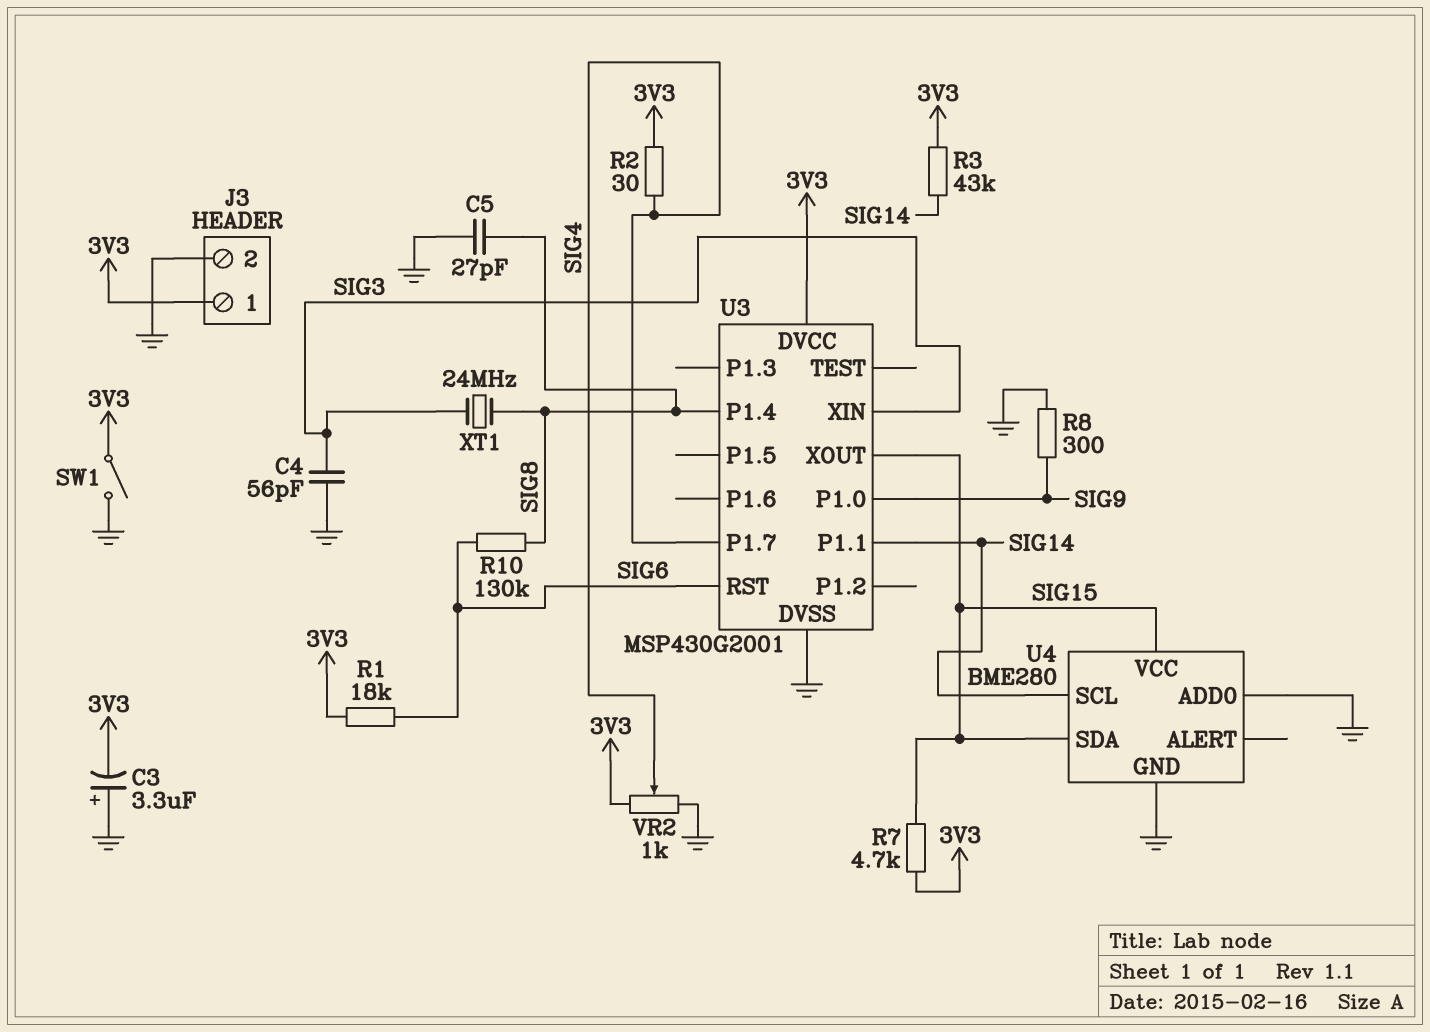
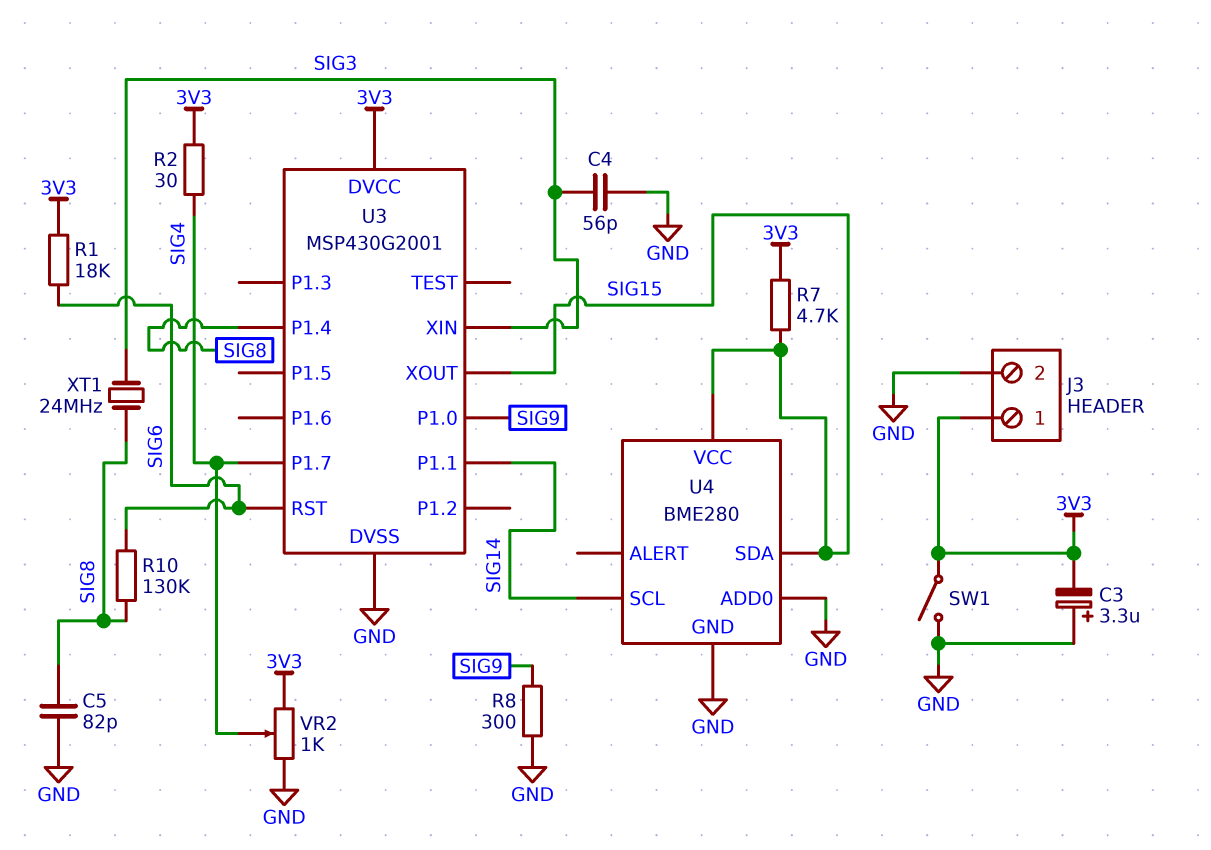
C5: 27pF (GND, SIG8) -> 82pF (GND, SIG8)
R3: 43k (3V3, SIG14) -> none

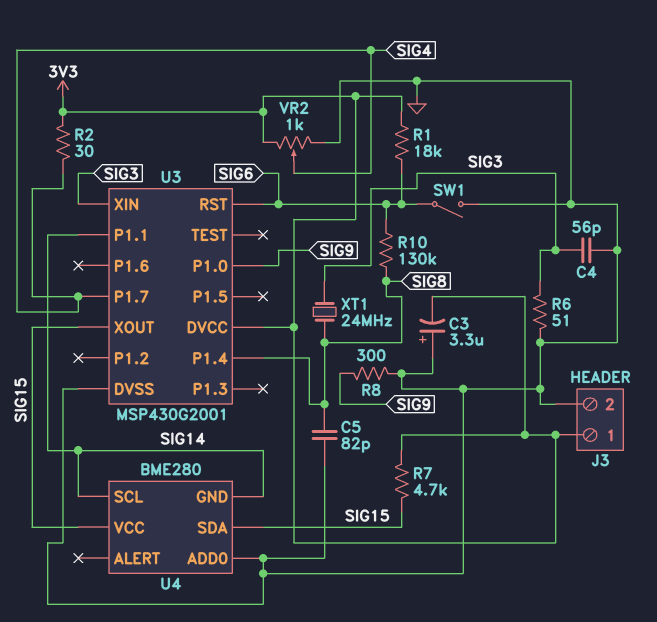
R6: none -> 51 (GND, SIG3)
SW1: switch (3V3, GND) -> switch (GND, SIG6)
U4 pin GND: GND -> SIG14

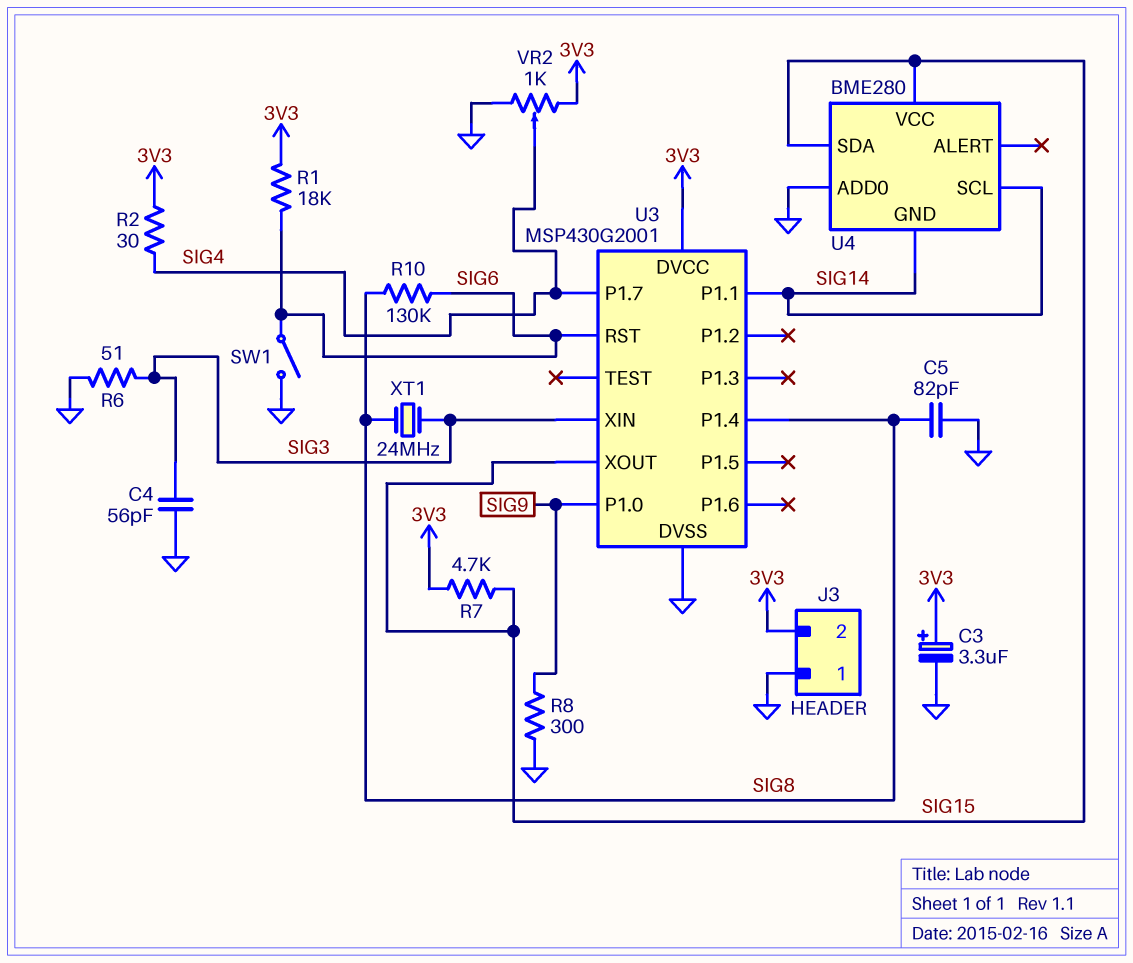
C3: 3.3uF (plus GND, minus 3V3) -> 3.3uF (plus 3V3, minus GND)
J3 pin 1: 3V3 -> GND
J3 pin 2: GND -> 3V3

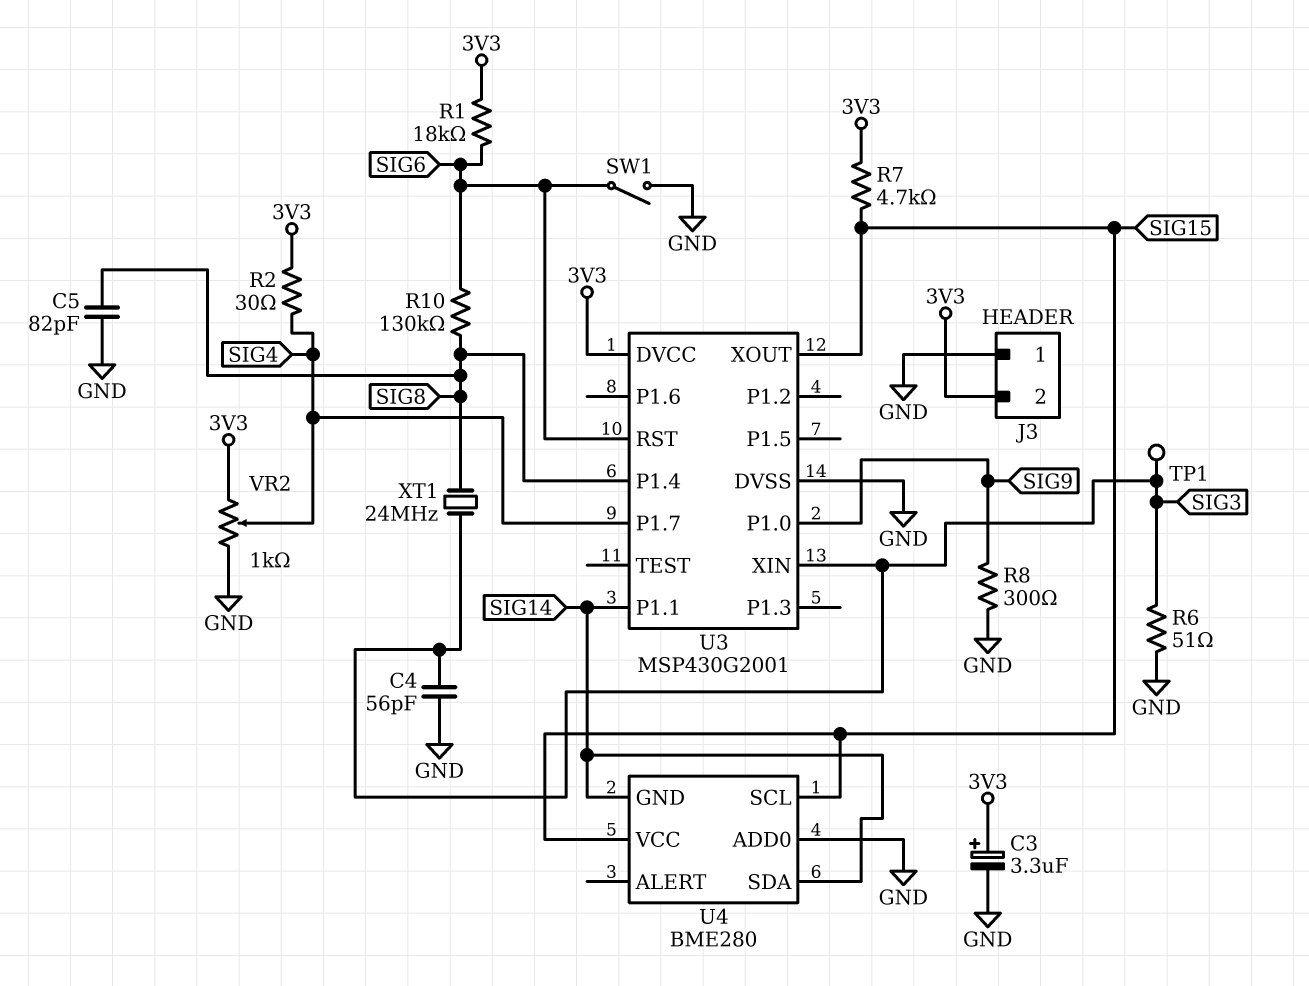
TP1: none -> test point (SIG3)
U4 pin SCL: SIG14 -> SIG15
U4 pin SDA: SIG15 -> SIG14

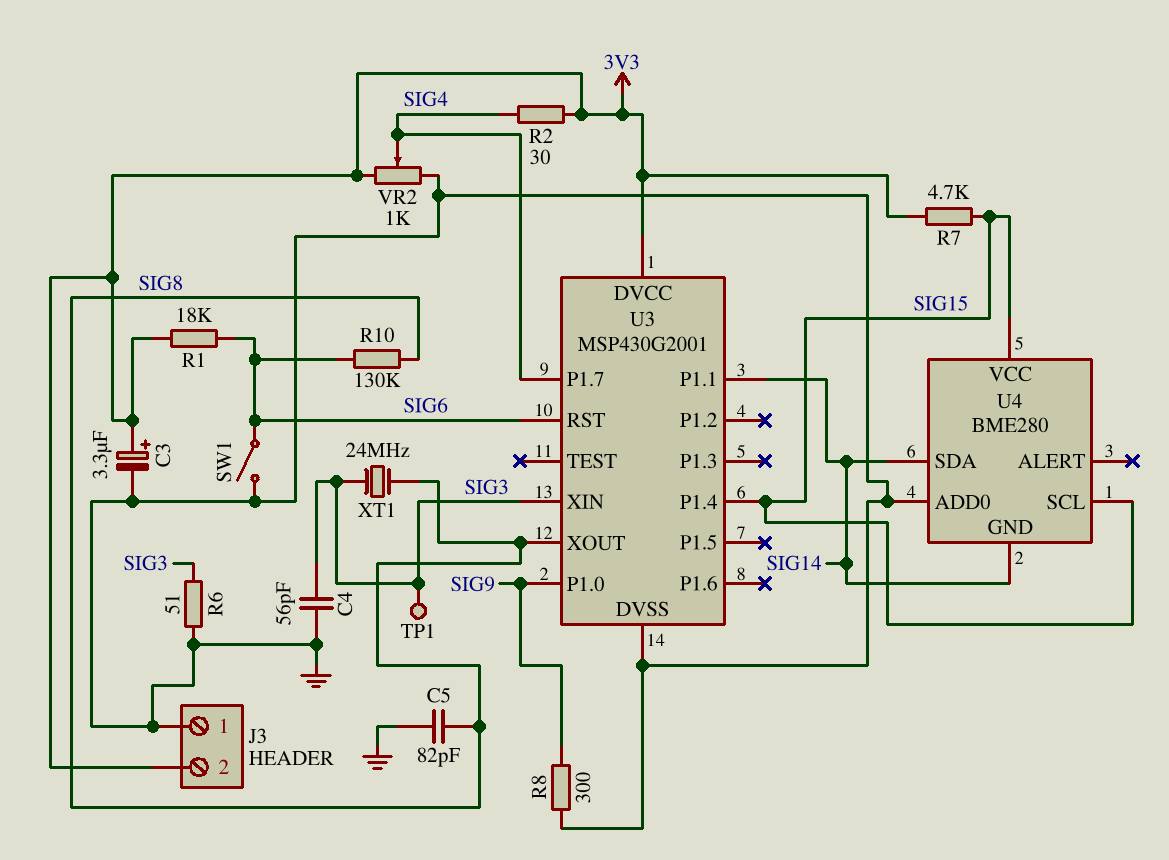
U3 pin P1.4: SIG8 -> SIG15
U3 pin XOUT: SIG15 -> SIG8

